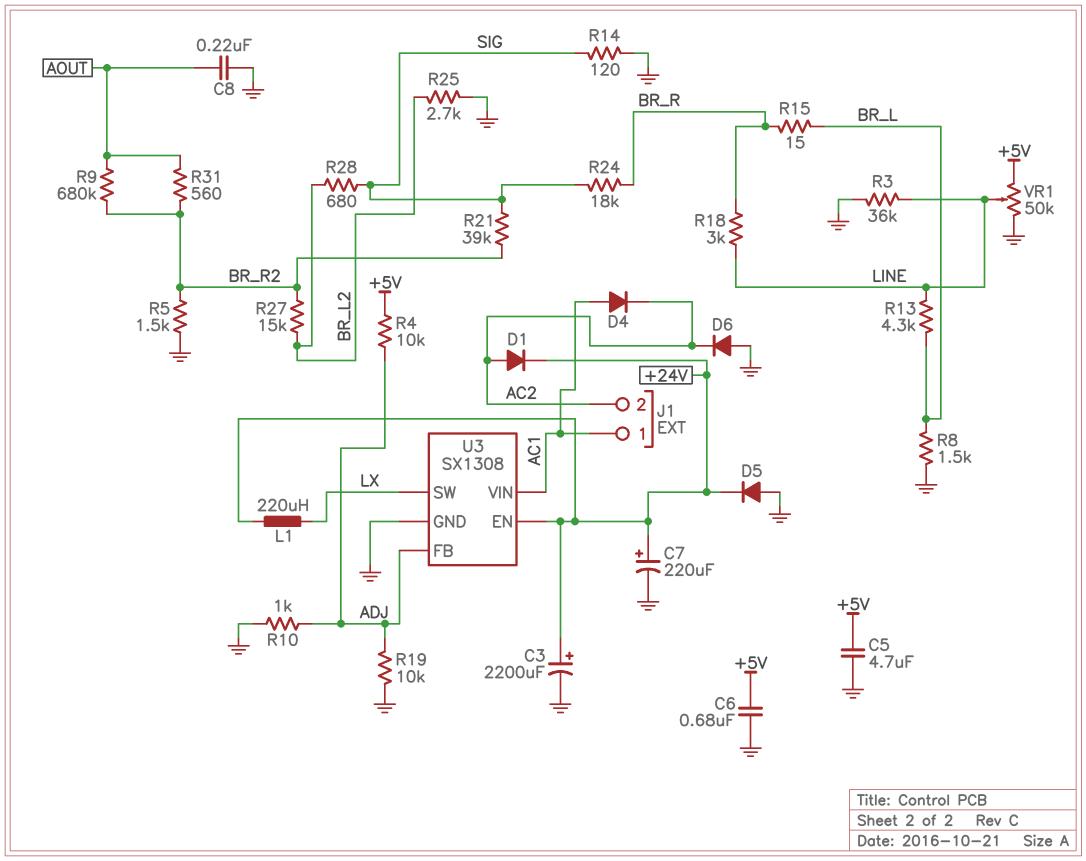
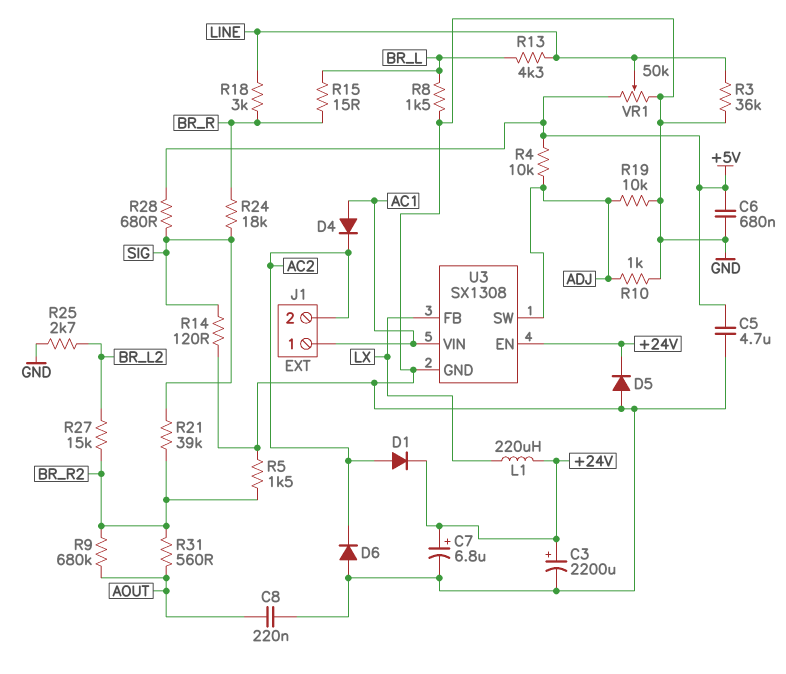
C7: 220uF (plus +24V, minus GND) -> 6.8uF (plus +24V, minus GND)
R28: 680 (BR_L2, SIG) -> 680 (+5V, SIG)
U3 pin FB: ADJ -> LX
U3 pin SW: LX -> ADJ

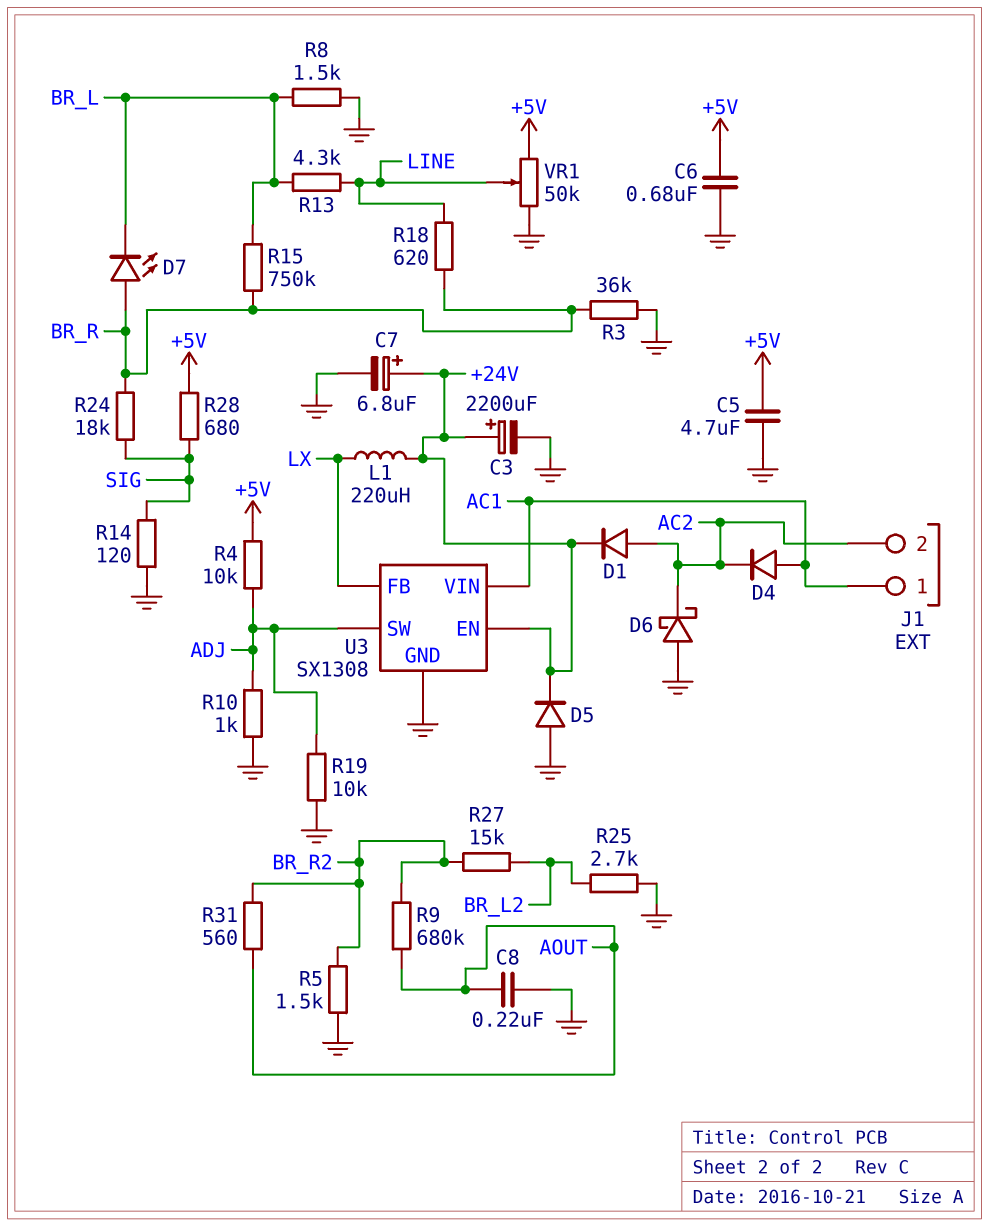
D6: diode (A GND, K AC2) -> schottky (A GND, K AC2)
D7: none -> LED (A BR_R, K BR_L)
R3: 36k (GND, LINE) -> 36k (BR_R, GND)
R15: 15 (BR_L, BR_R) -> 750k (BR_L, BR_R)
R18: 3k (BR_R, LINE) -> 620 (BR_R, LINE)
R21: 39k (BR_R2, SIG) -> none

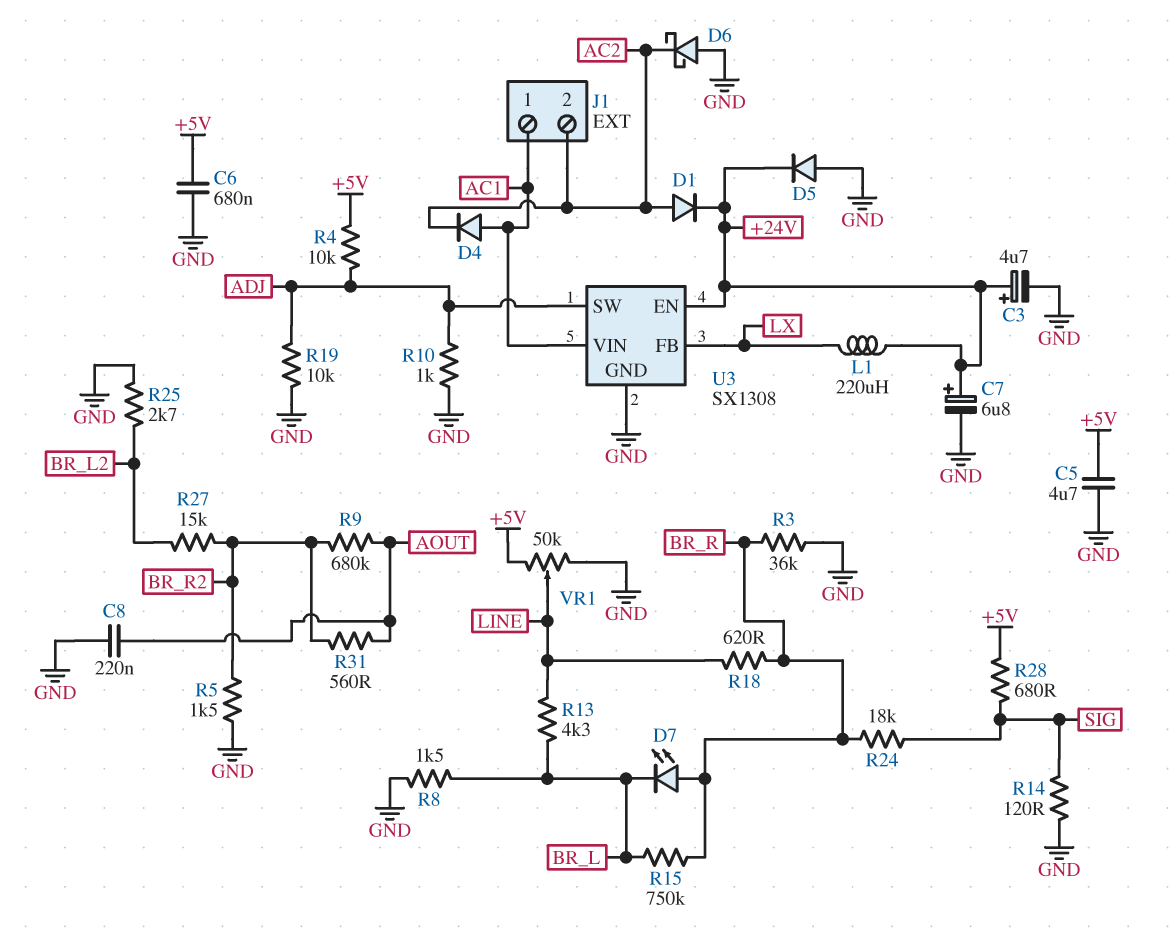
C3: 2200uF (plus +24V, minus GND) -> 4.7uF (plus +24V, minus GND)

